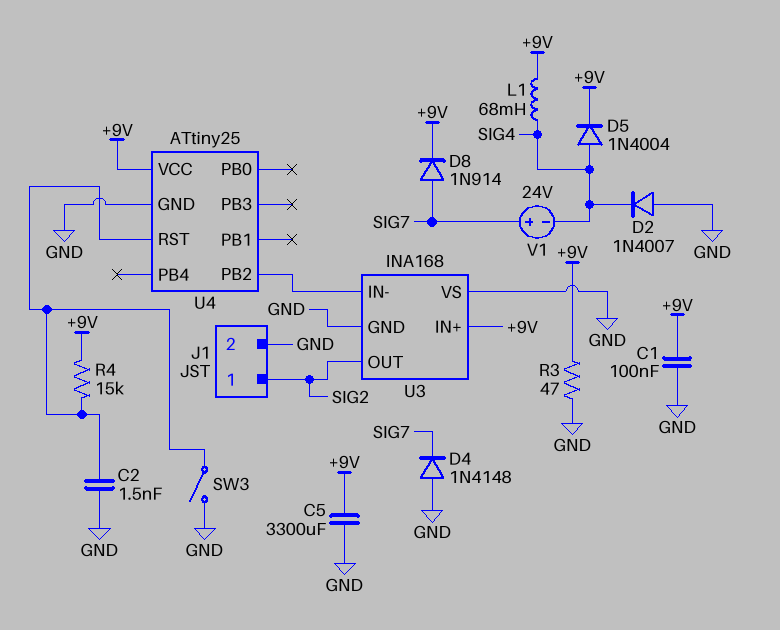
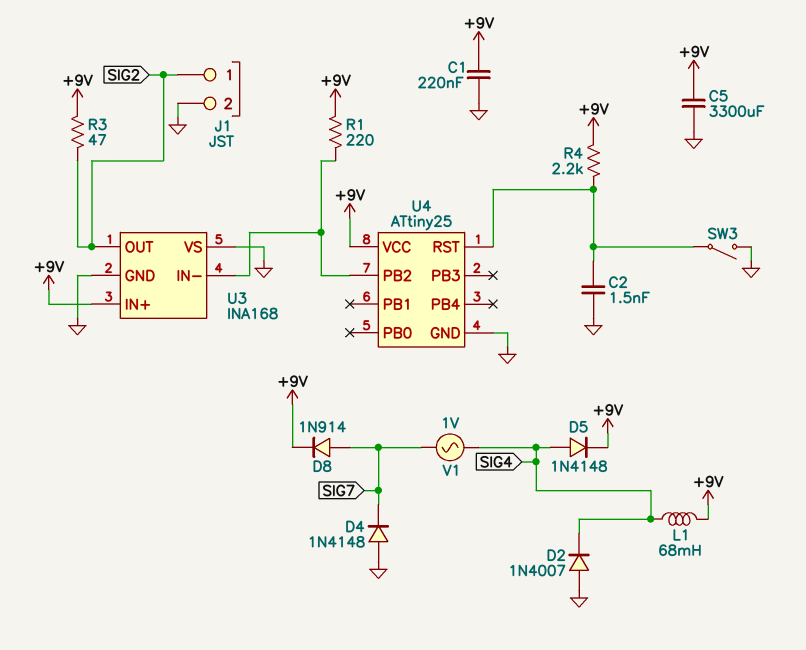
C1: 100nF (+9V, GND) -> 220nF (+9V, GND)
D5: diode 1N4004 (A SIG4, K +9V) -> diode 1N4148 (A SIG4, K +9V)
R1: none -> 220 (+9V, U3/IN-)
R3: 47 (+9V, GND) -> 47 (+9V, SIG2)
R4: 15k (+9V, U4/RST) -> 2.2k (+9V, U4/RST)
V1: 24V (plus SIG7, minus SIG4) -> AC 1V (SIG4, SIG7)

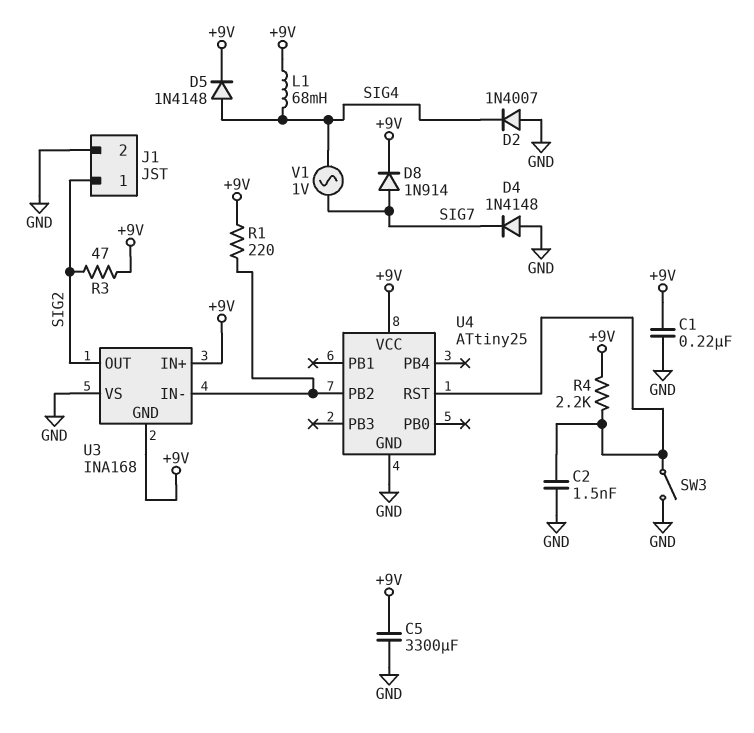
U3 pin GND: GND -> +9V

